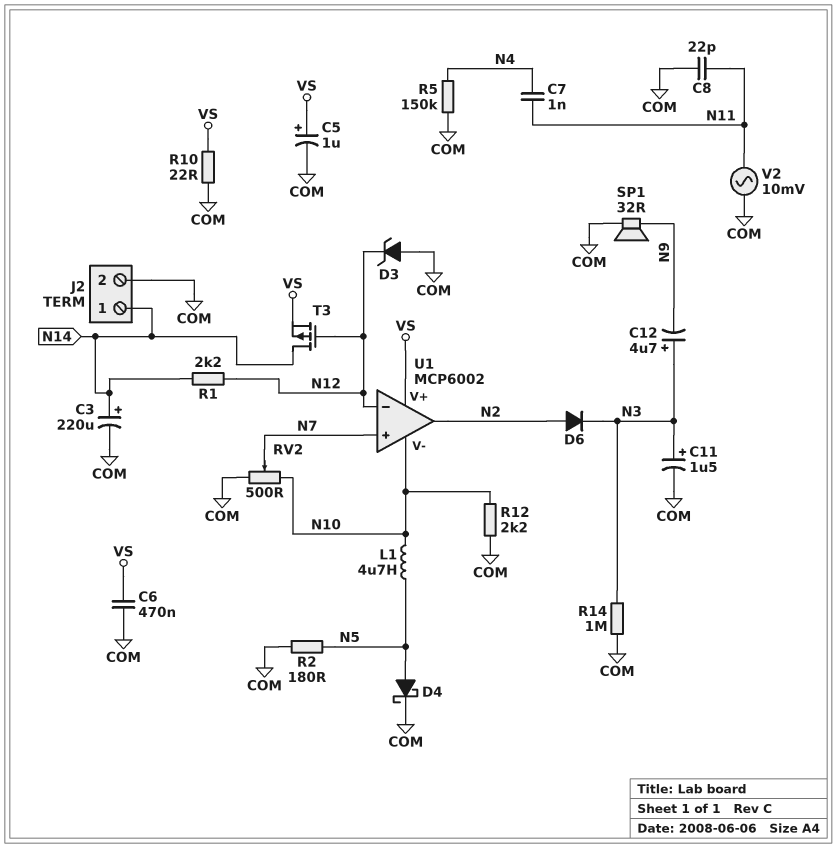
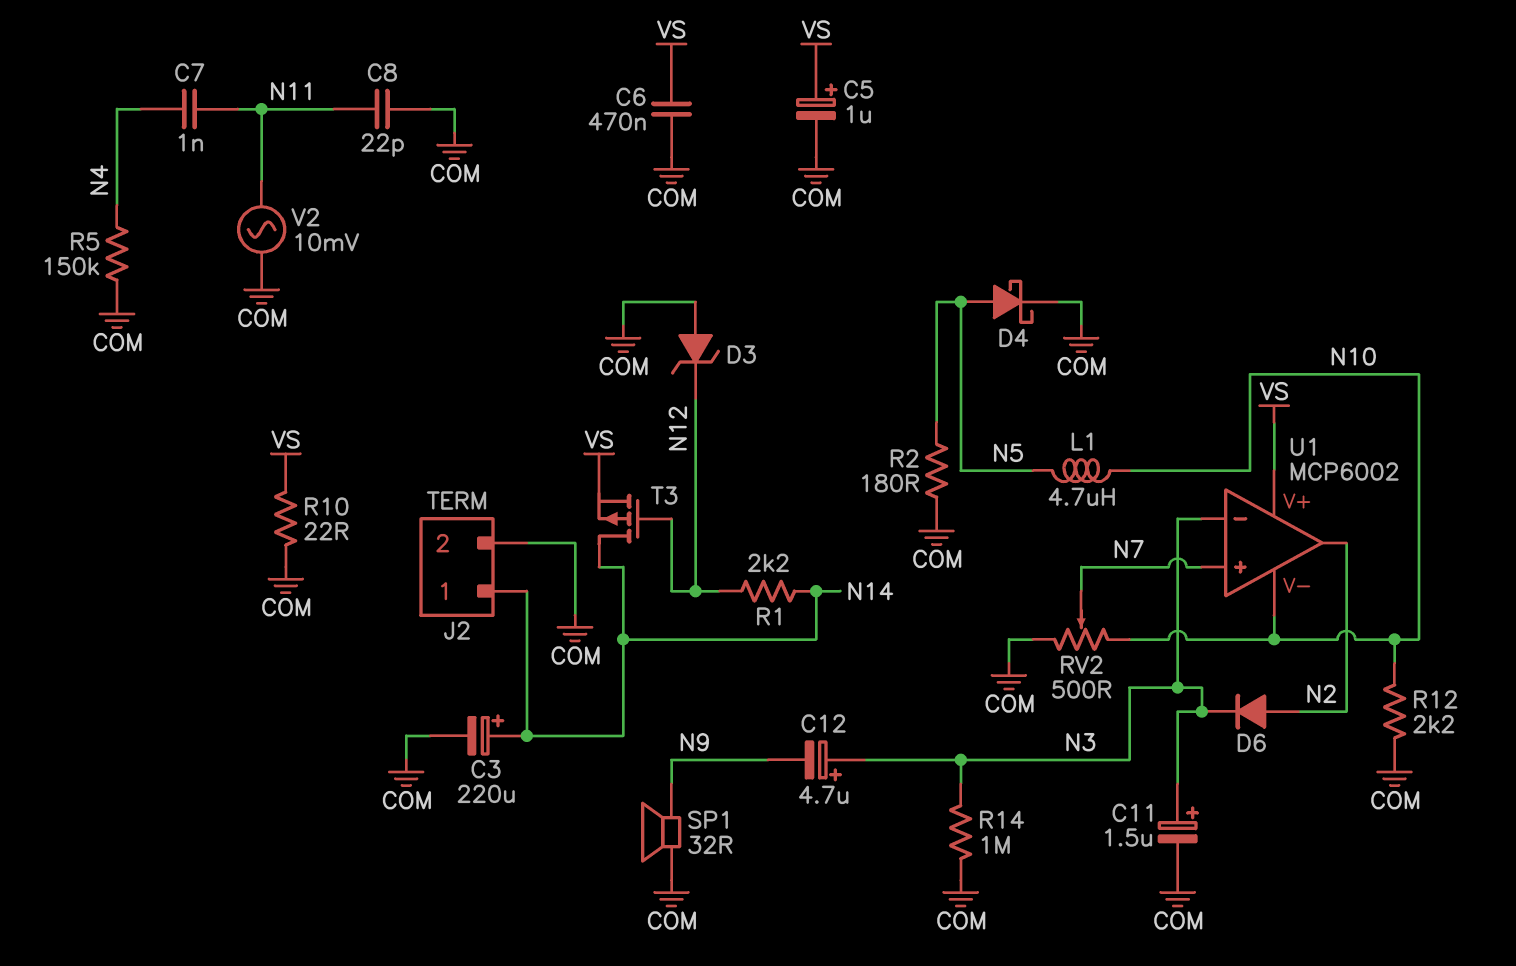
U1 pin in-: N12 -> N3

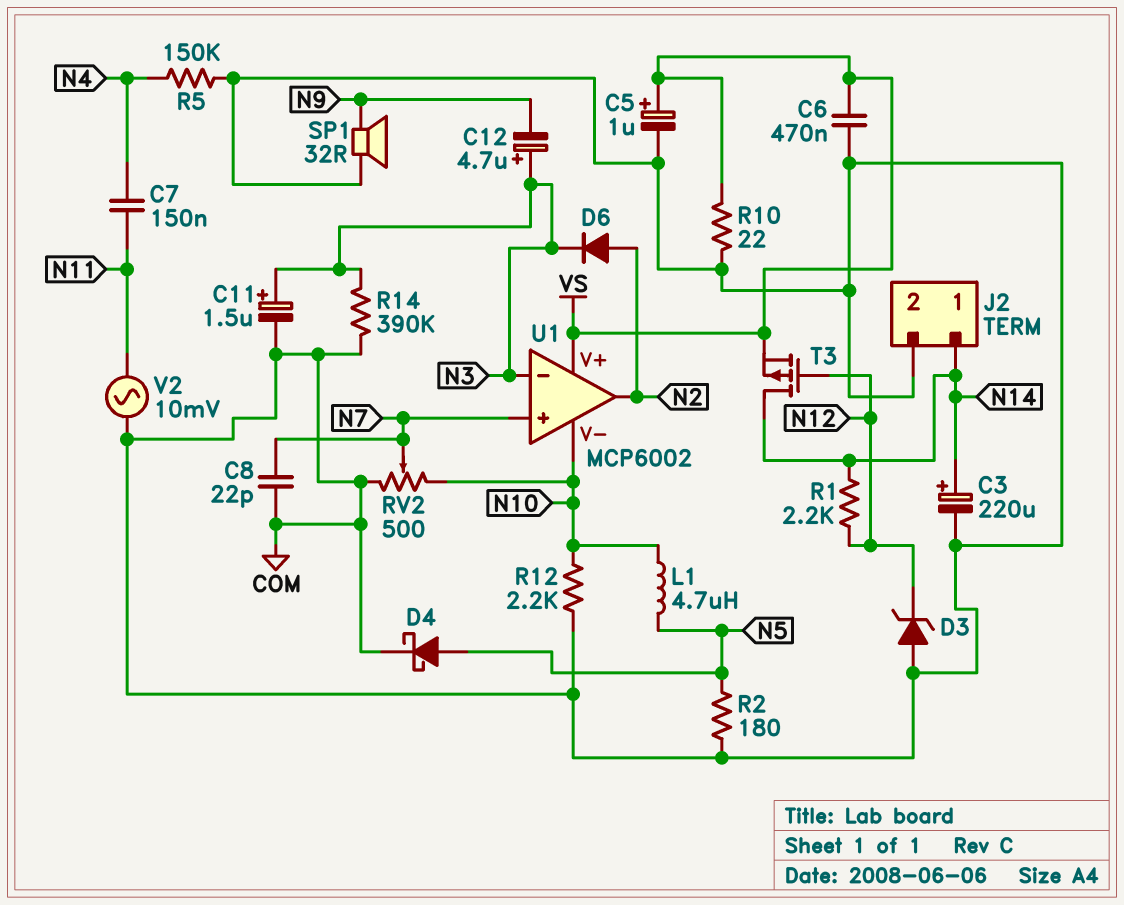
C7: 1nF (N4, N11) -> 150nF (N4, N11)
C8: 22pF (COM, N11) -> 22pF (COM, N7)
R14: 1M (COM, N3) -> 390k (COM, N3)

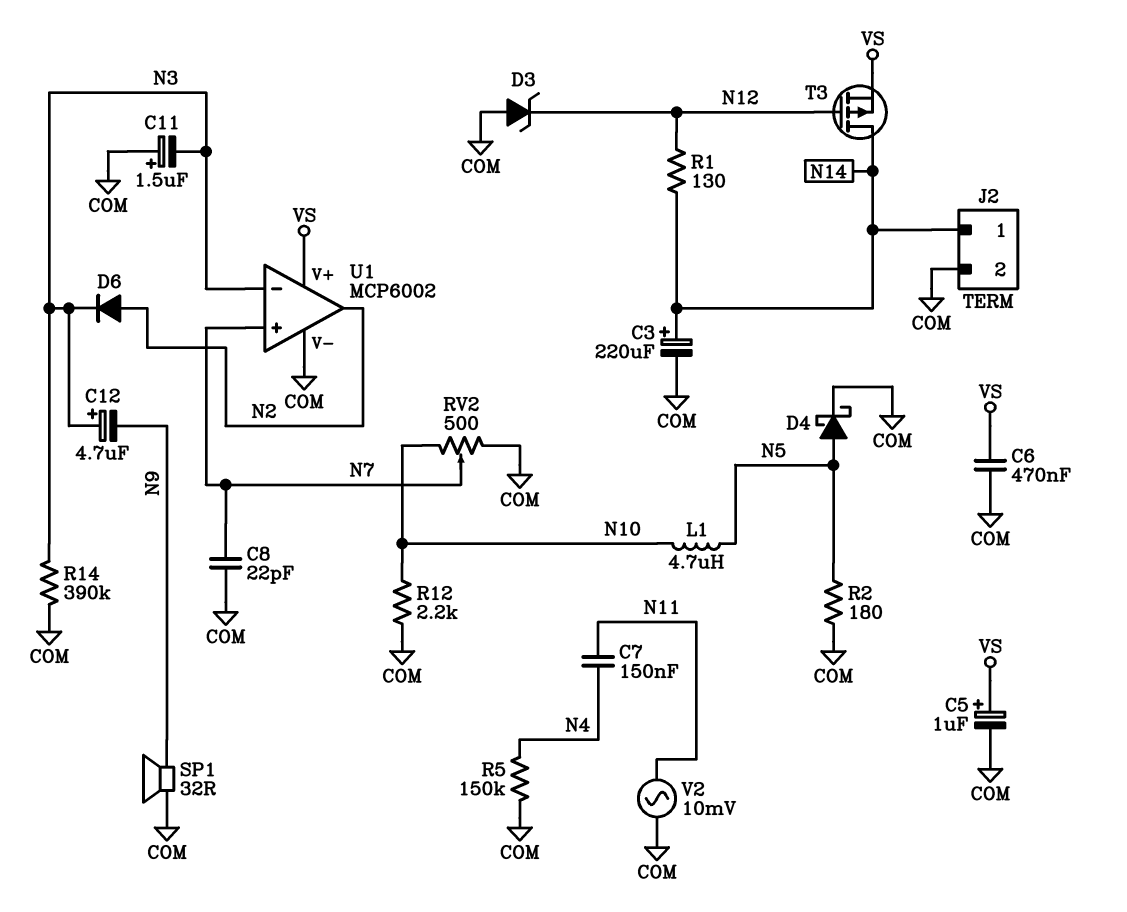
C11: 1.5uF (plus N3, minus COM) -> 1.5uF (plus COM, minus N3)
R1: 2.2k (N12, N14) -> 130 (N12, N14)
R10: 22 (COM, VS) -> none
U1 pin V-: N10 -> COM

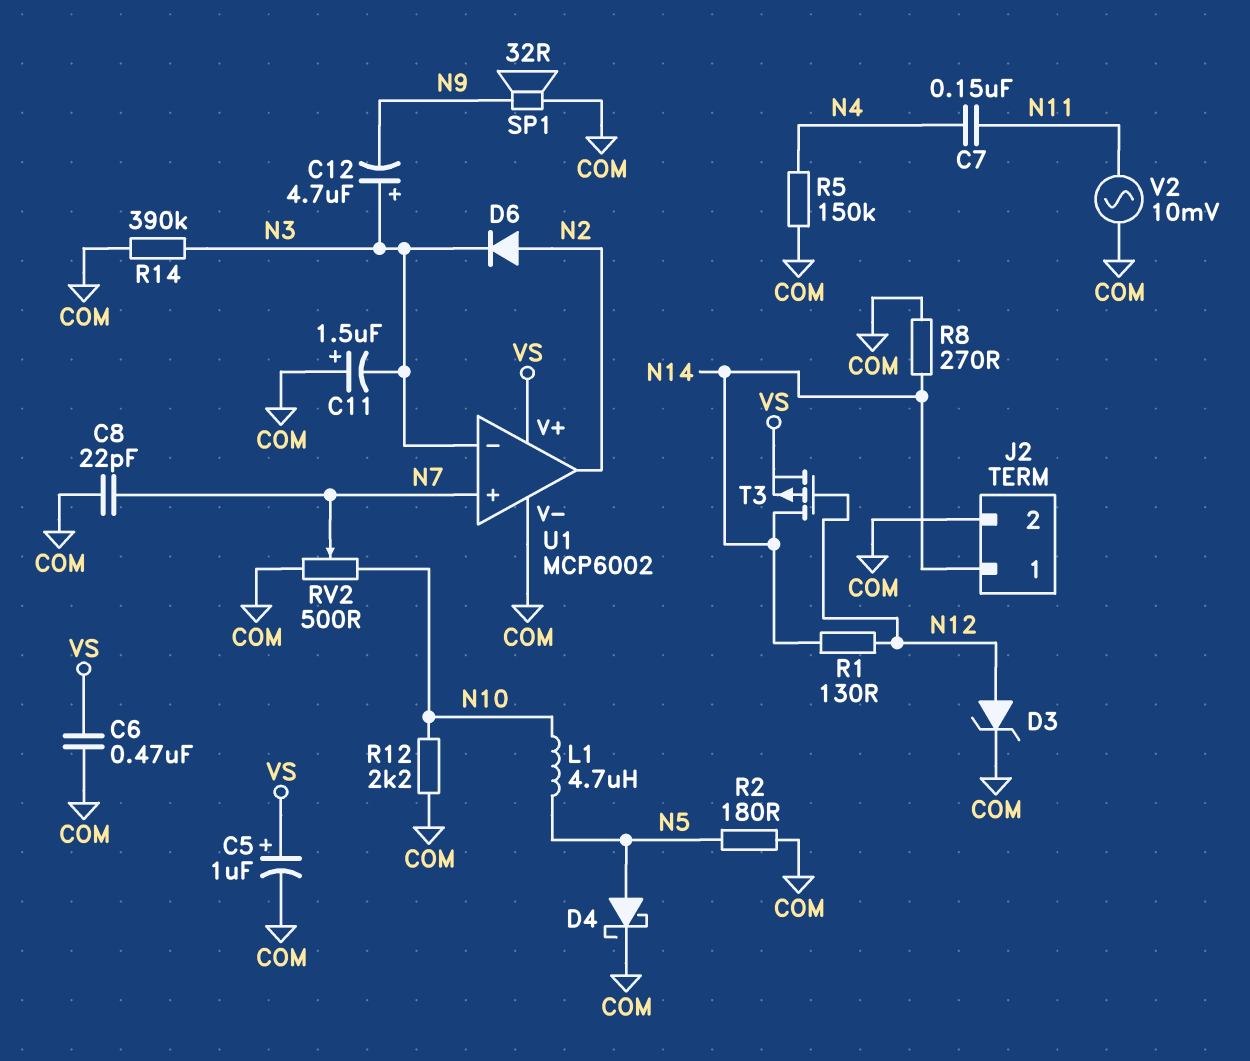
C3: 220uF (plus N14, minus COM) -> none
D3: zener (A COM, K N12) -> zener (A N12, K COM)
R8: none -> 270 (COM, N14)

